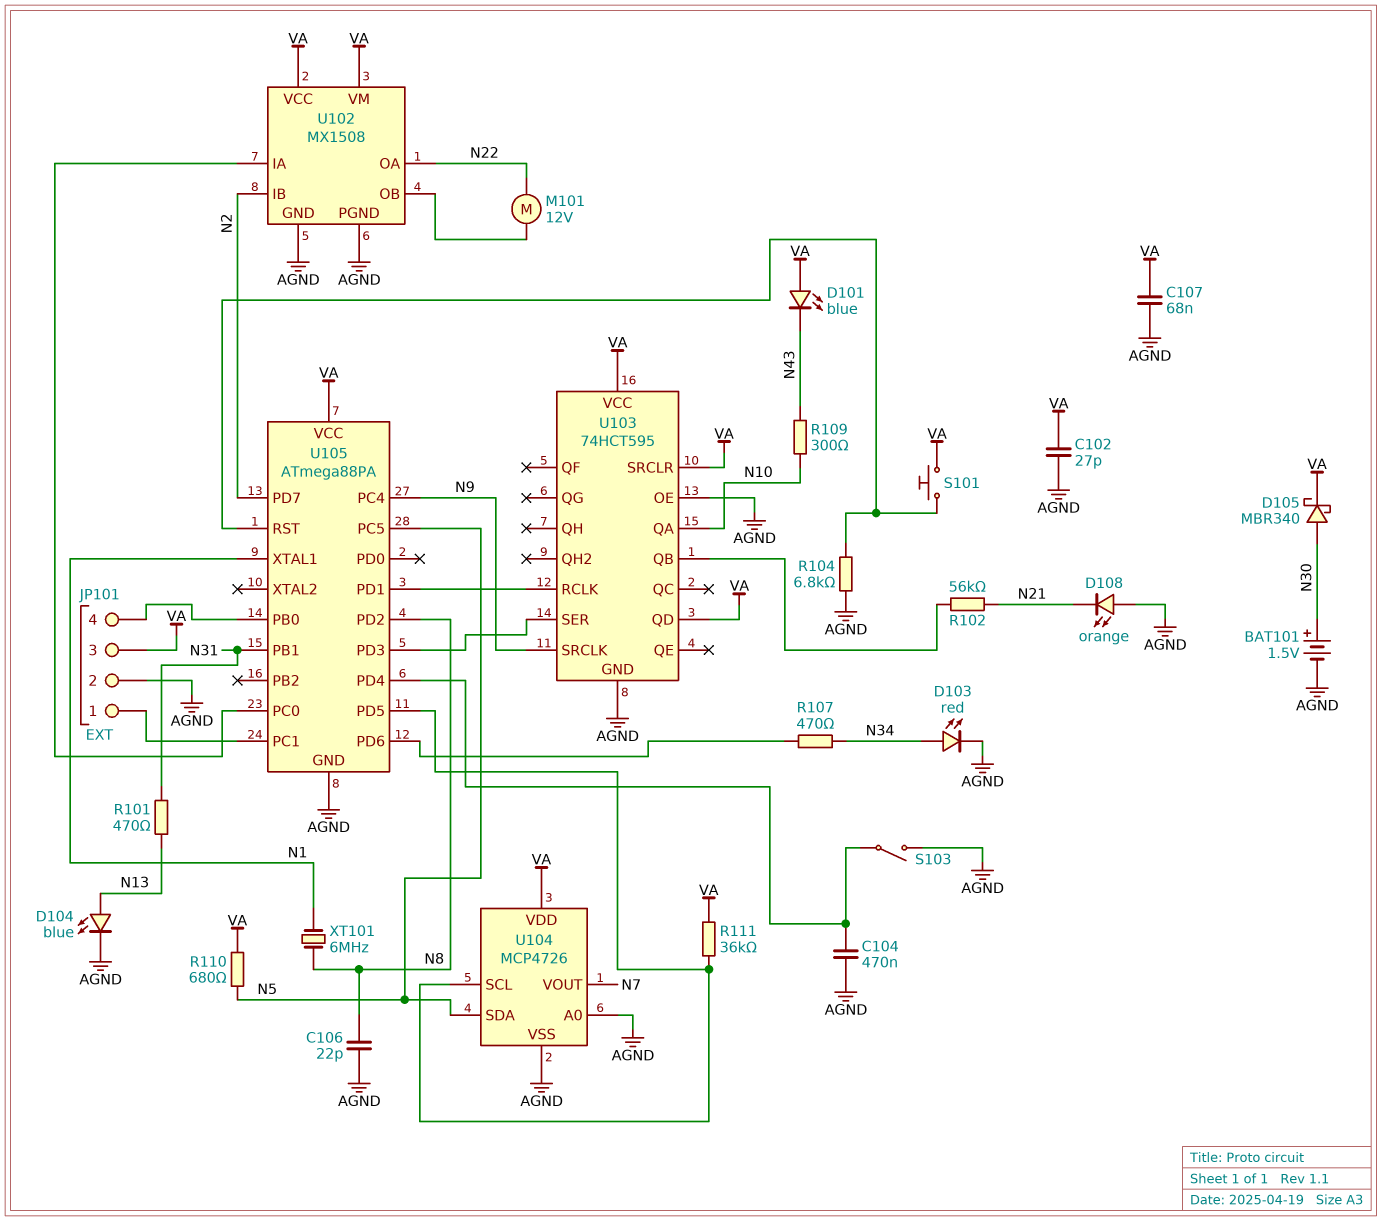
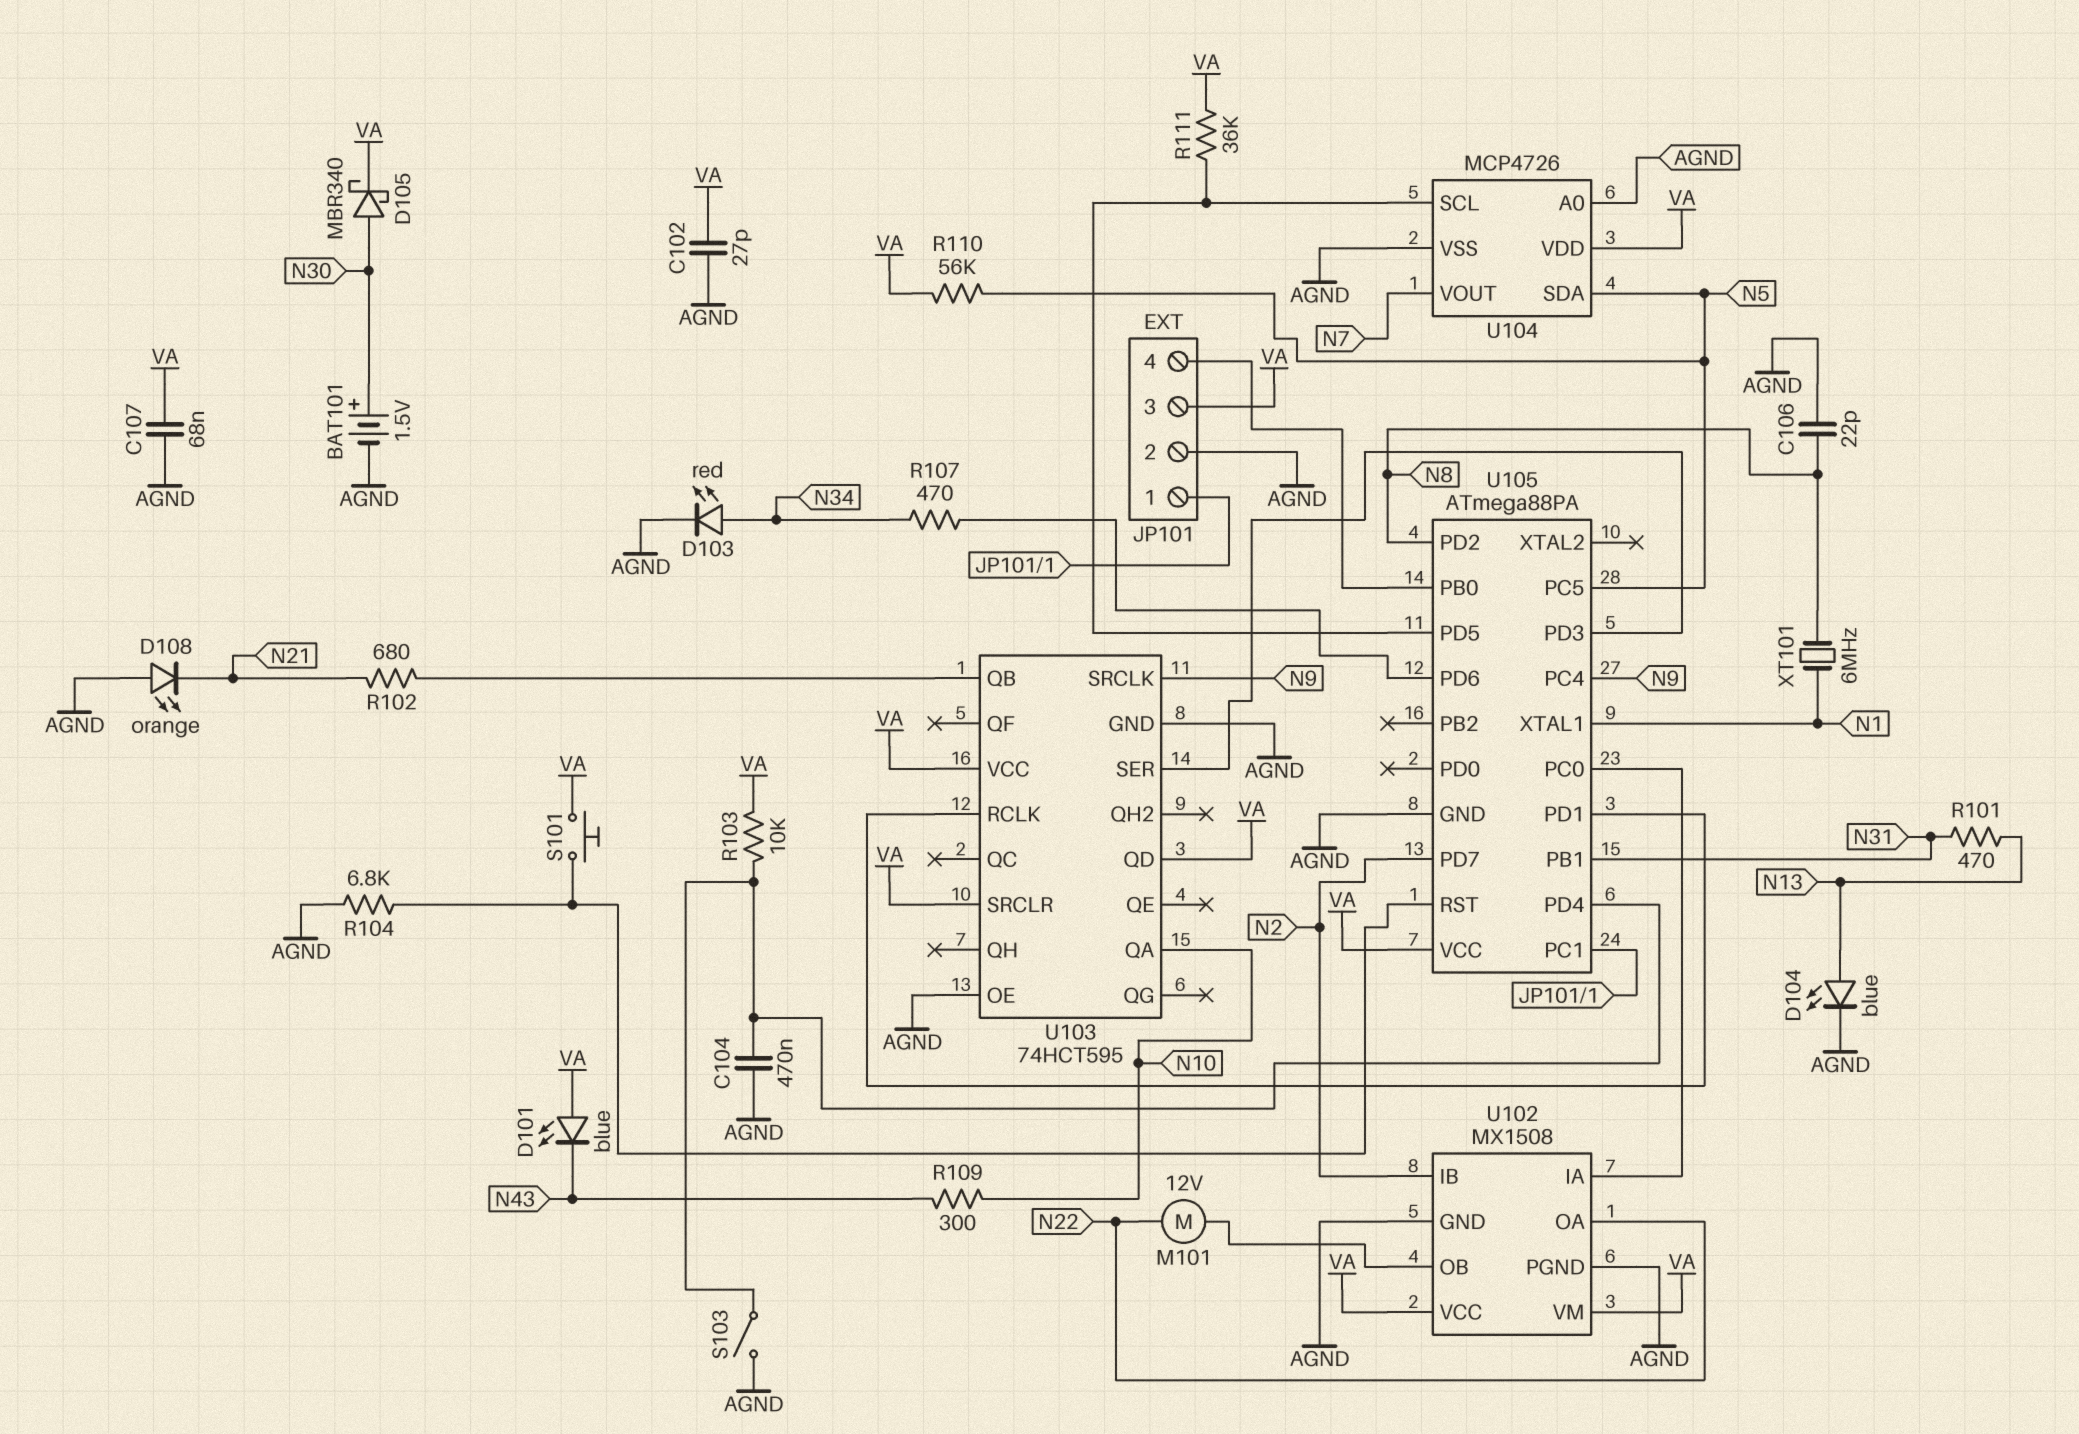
R102: 56k (N21, U103/QB) -> 680 (N21, U103/QB)
R103: none -> 10k (U105/PD4, VA)
R110: 680 (N5, VA) -> 56k (N5, VA)

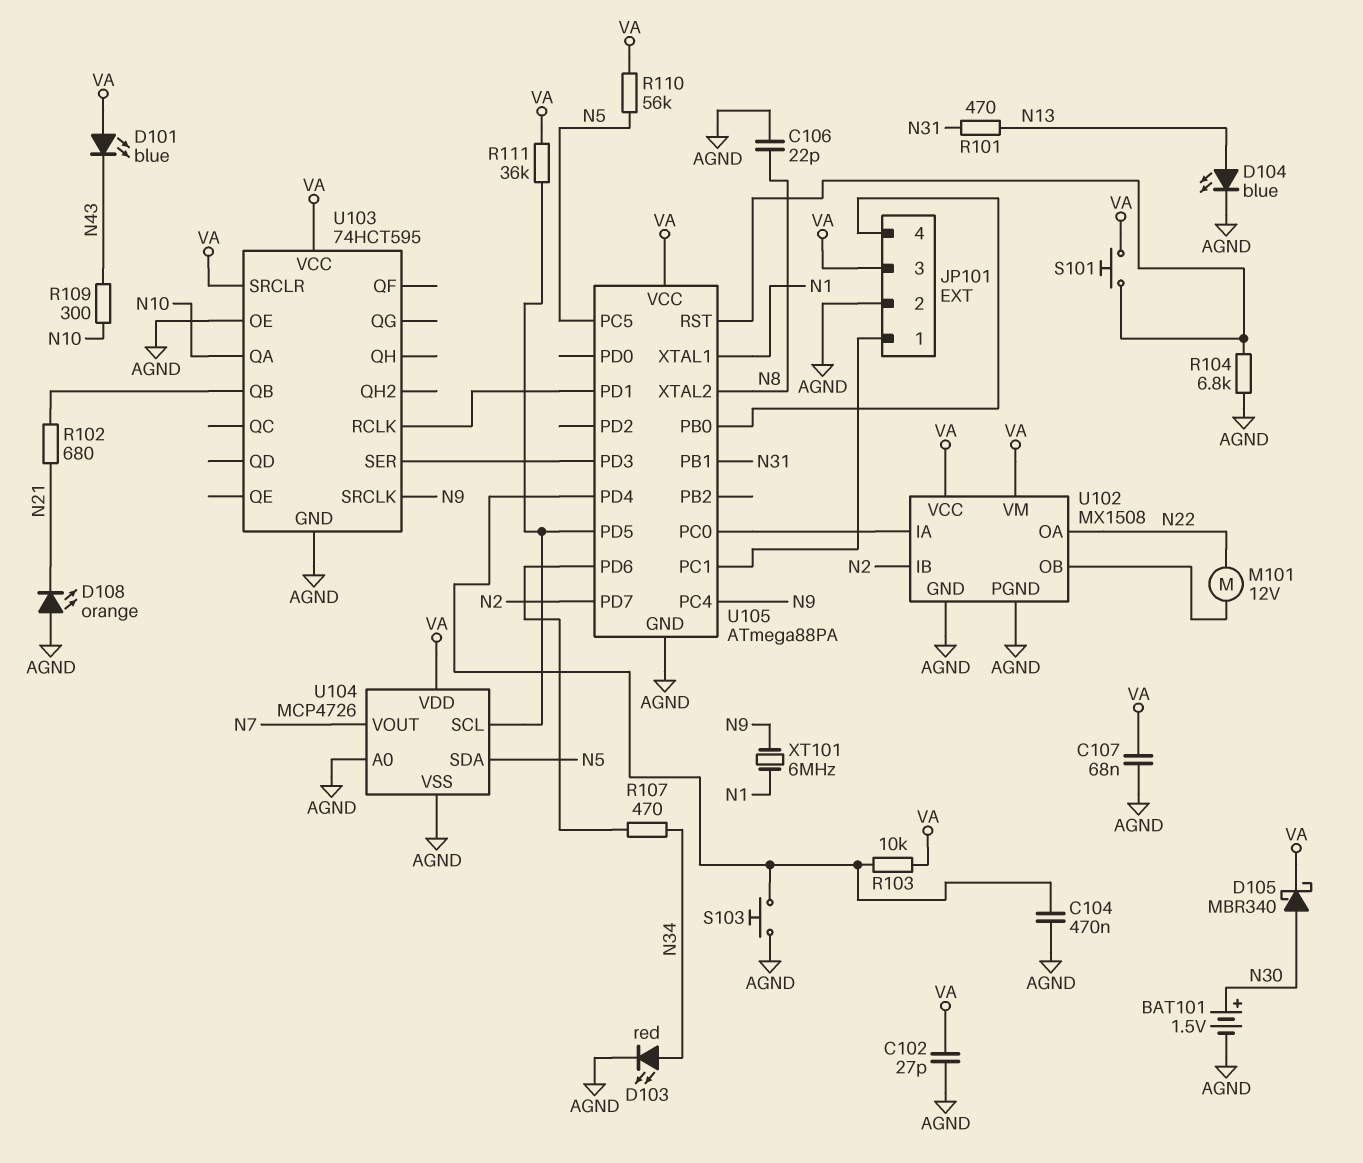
S103: switch (AGND, U105/PD4) -> button (AGND, U105/PD4)
U103 pin QD: VA -> none
U105 pin PD2: N8 -> none
U105 pin XTAL2: none -> N8
XT101: 6MHz (N1, N8) -> 6MHz (N1, N9)

